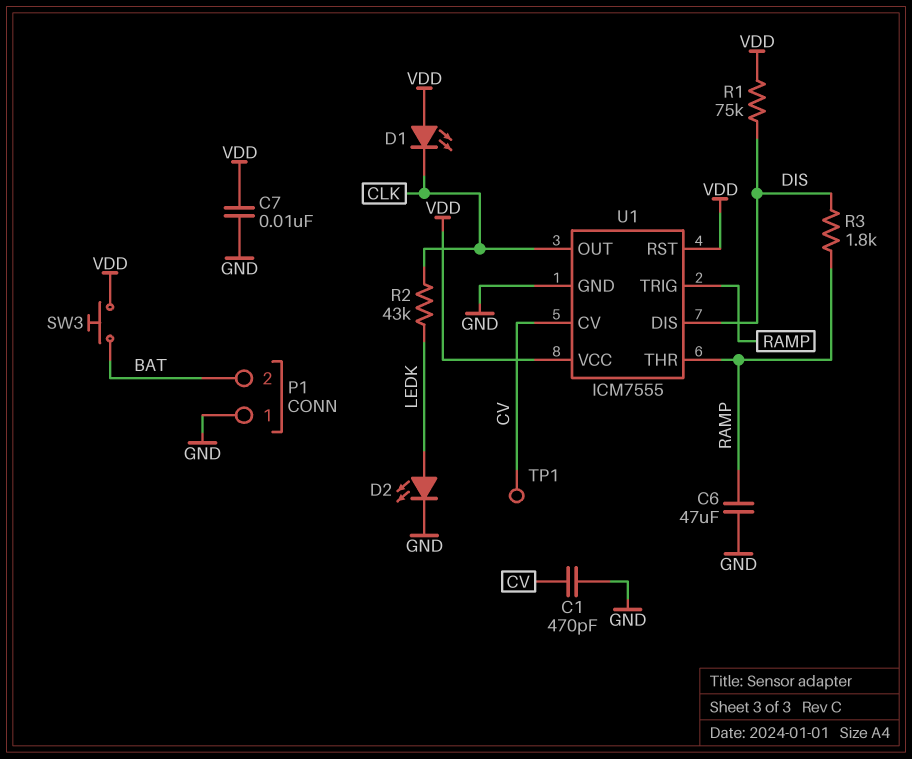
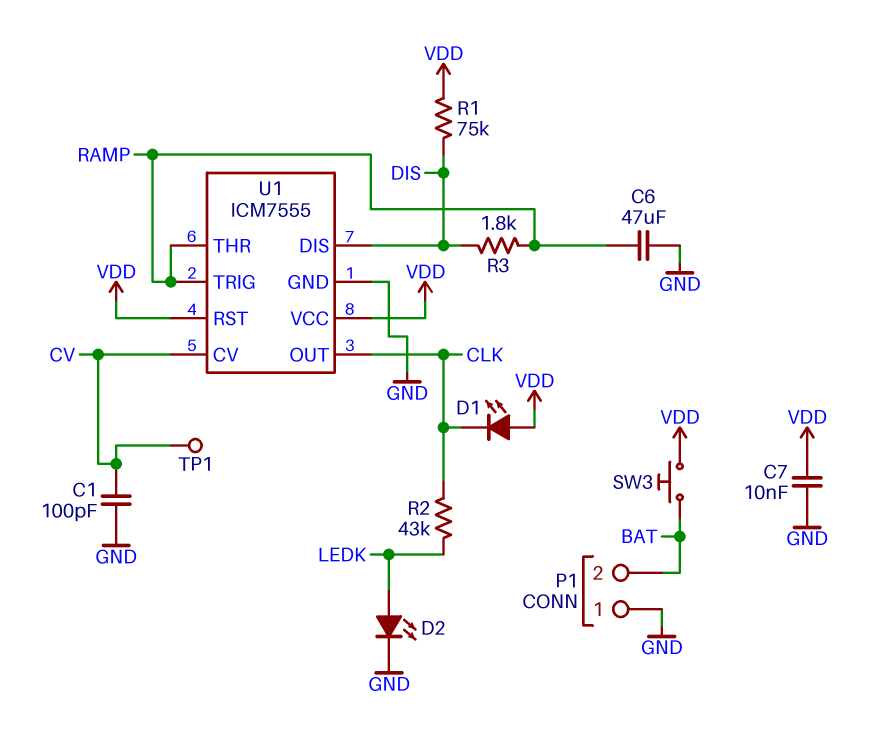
C1: 470pF (CV, GND) -> 100pF (CV, GND)

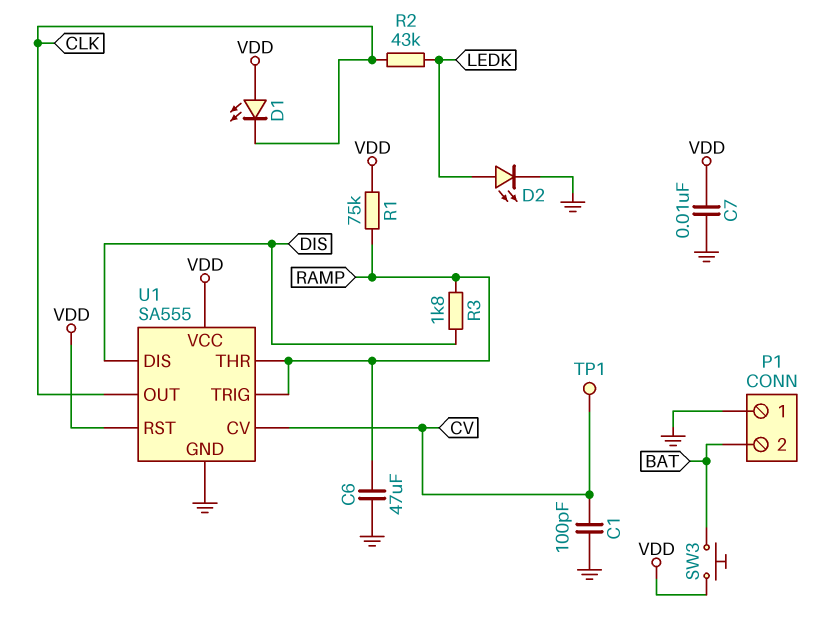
R1: 75k (DIS, VDD) -> 75k (RAMP, VDD)
U1: ICM7555 -> SA555

